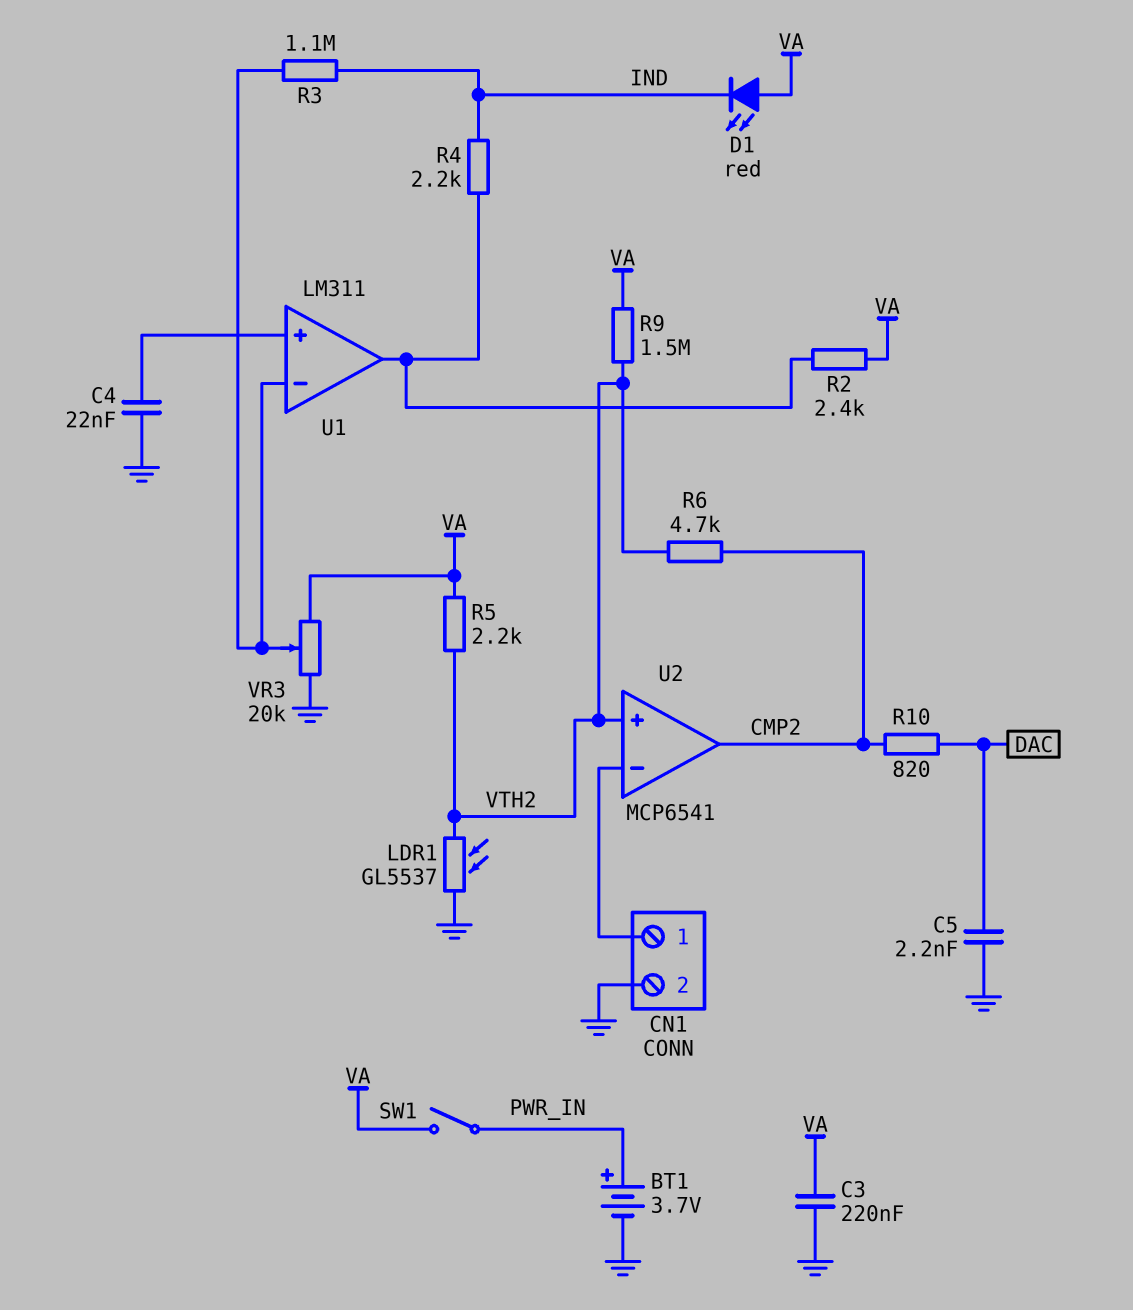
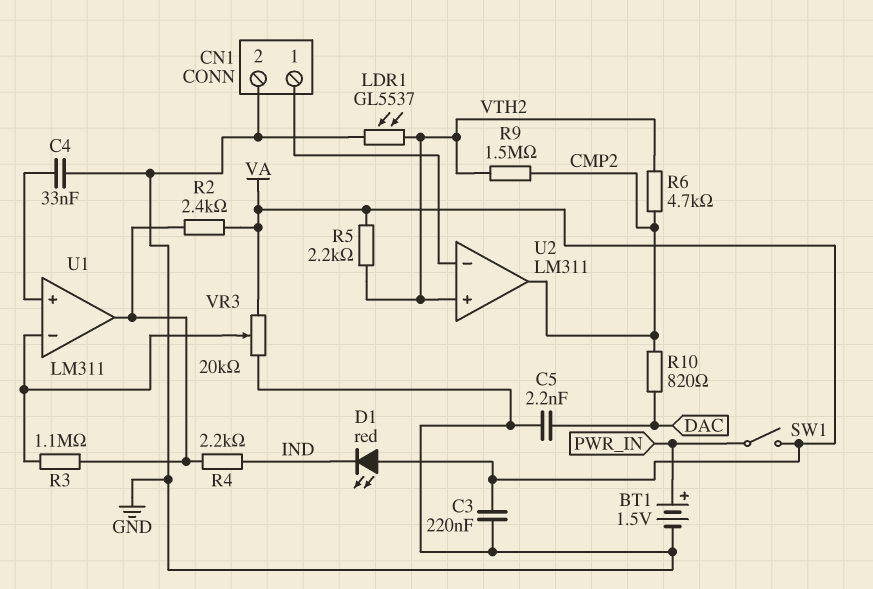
BT1: 3.7V (plus PWR_IN, minus GND) -> 1.5V (plus PWR_IN, minus GND)
C4: 22nF (GND, U1/in+) -> 33nF (GND, U1/in+)
R3: 1.1M (IND, U1/in-) -> 1.1M (U1/in-, U1/out)
R9: 1.5M (VA, VTH2) -> 1.5M (CMP2, VTH2)
U2: MCP6541 -> LM311

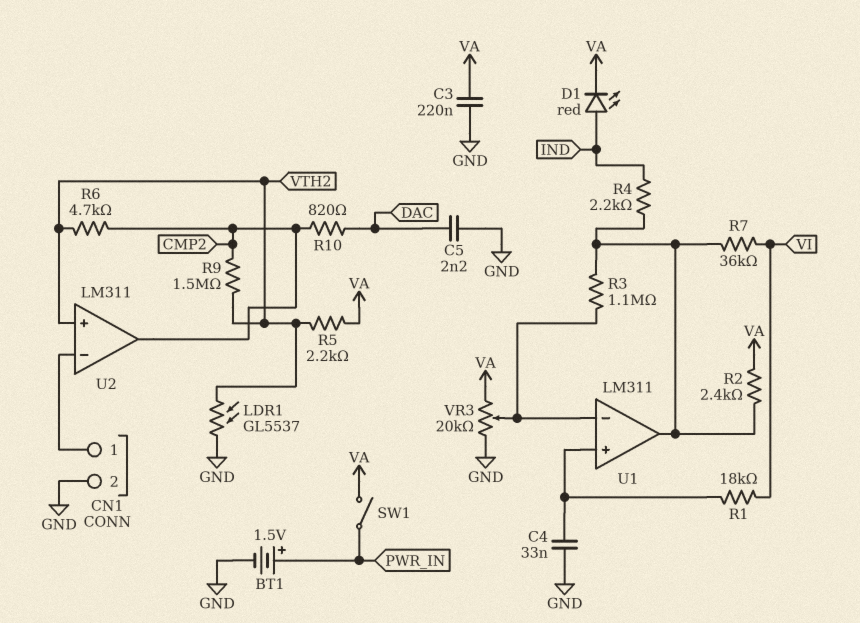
D1: LED red (A VA, K IND) -> LED red (A IND, K VA)
R1: none -> 18k (U1/in+, VI)
R7: none -> 36k (U1/out, VI)

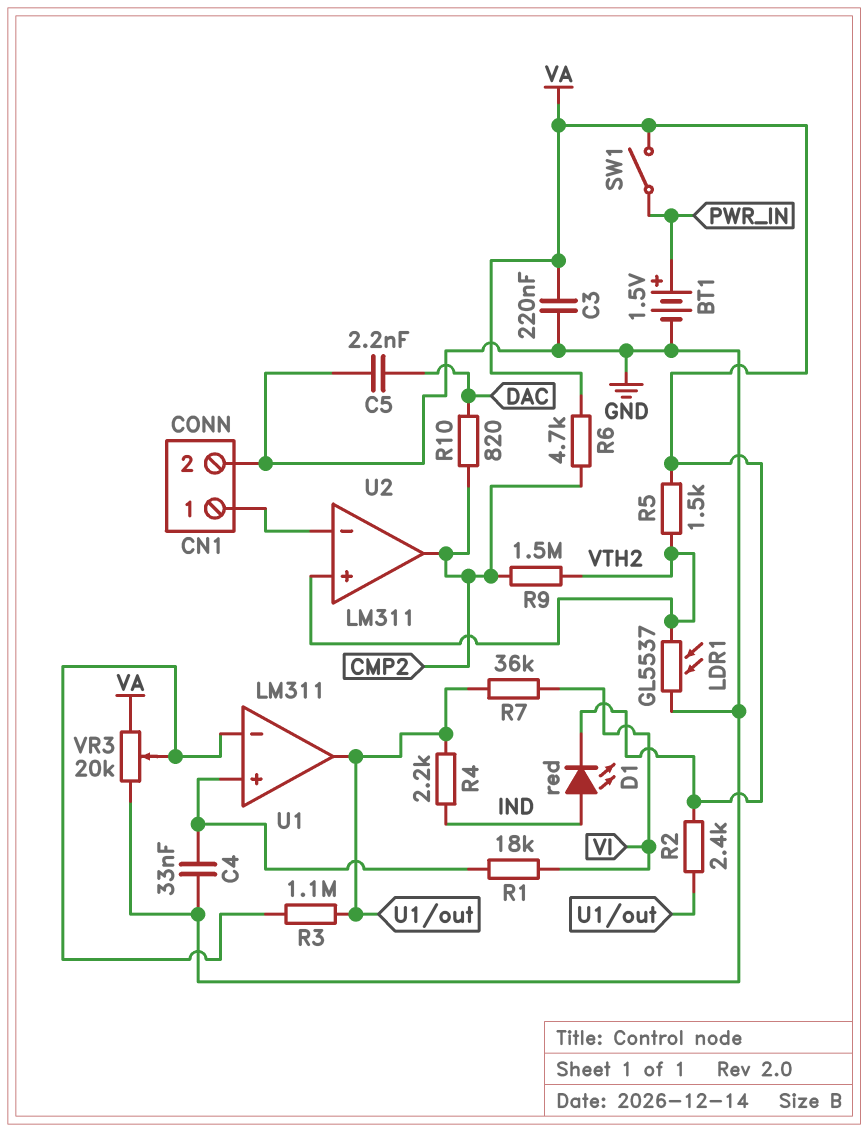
R5: 2.2k (VA, VTH2) -> 1.5k (VA, VTH2)
R6: 4.7k (CMP2, VTH2) -> 4.7k (CMP2, VA)

